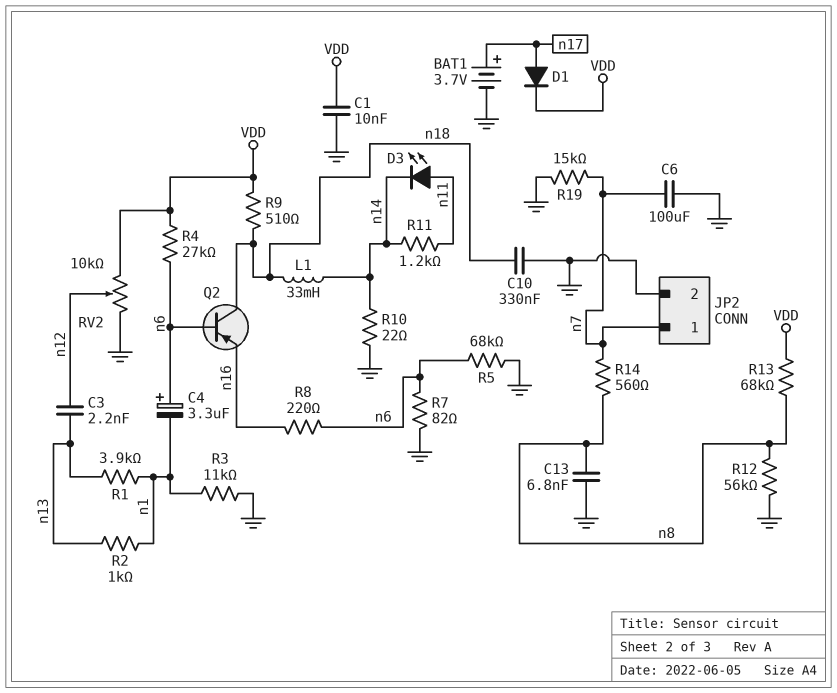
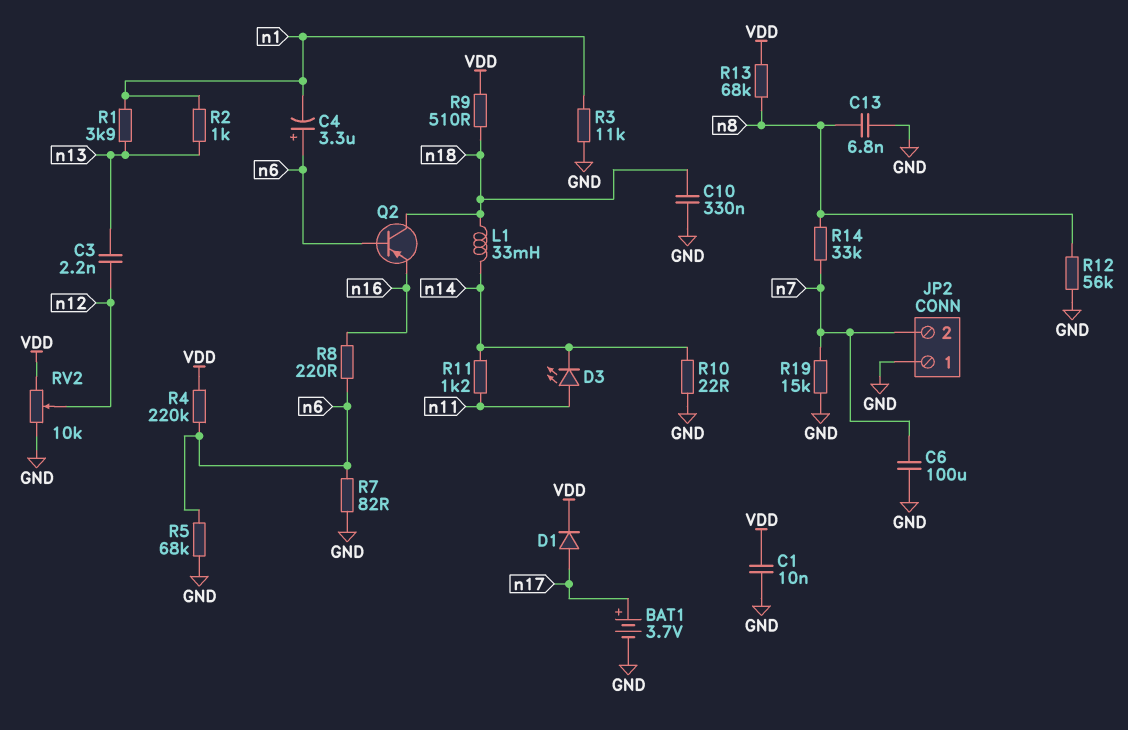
JP2 pin 1: n7 -> GND
JP2 pin 2: GND -> n7
R4: 27k (VDD, n6) -> 220k (VDD, n6)
R14: 560 (n7, n8) -> 33k (n7, n8)

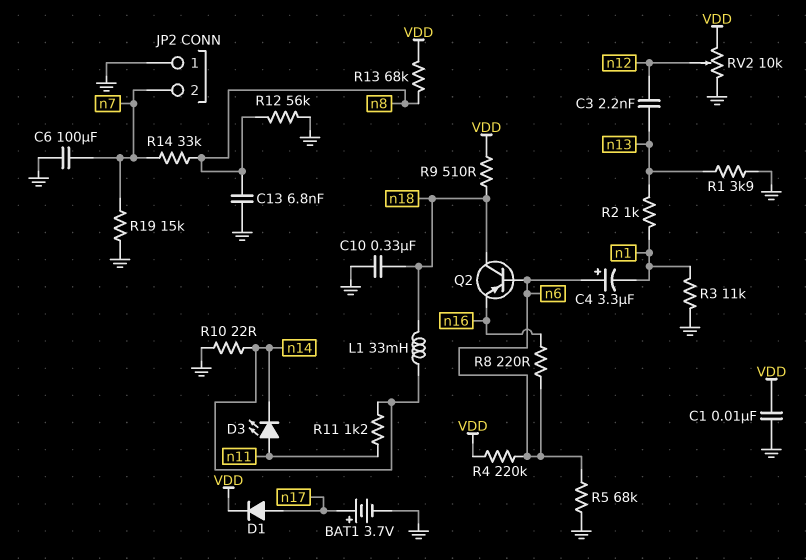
R1: 3.9k (n1, n13) -> 3.9k (GND, n13)
R7: 82 (GND, n6) -> none

